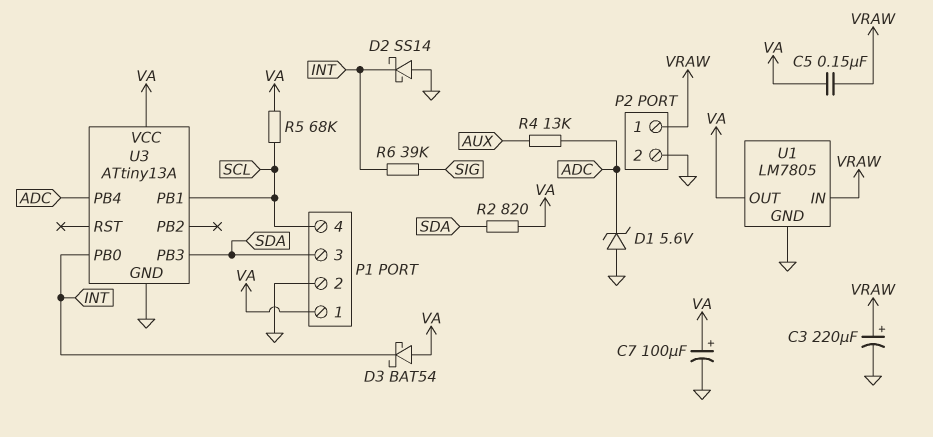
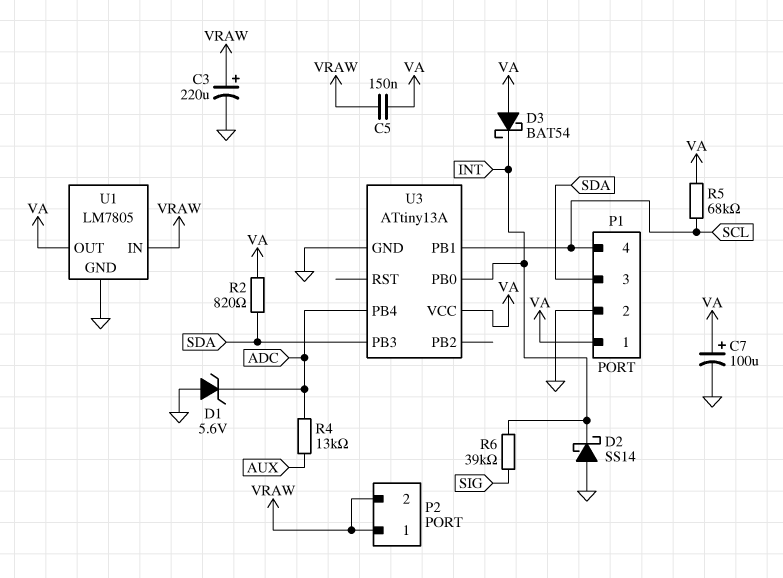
P2 pin 2: GND -> VRAW

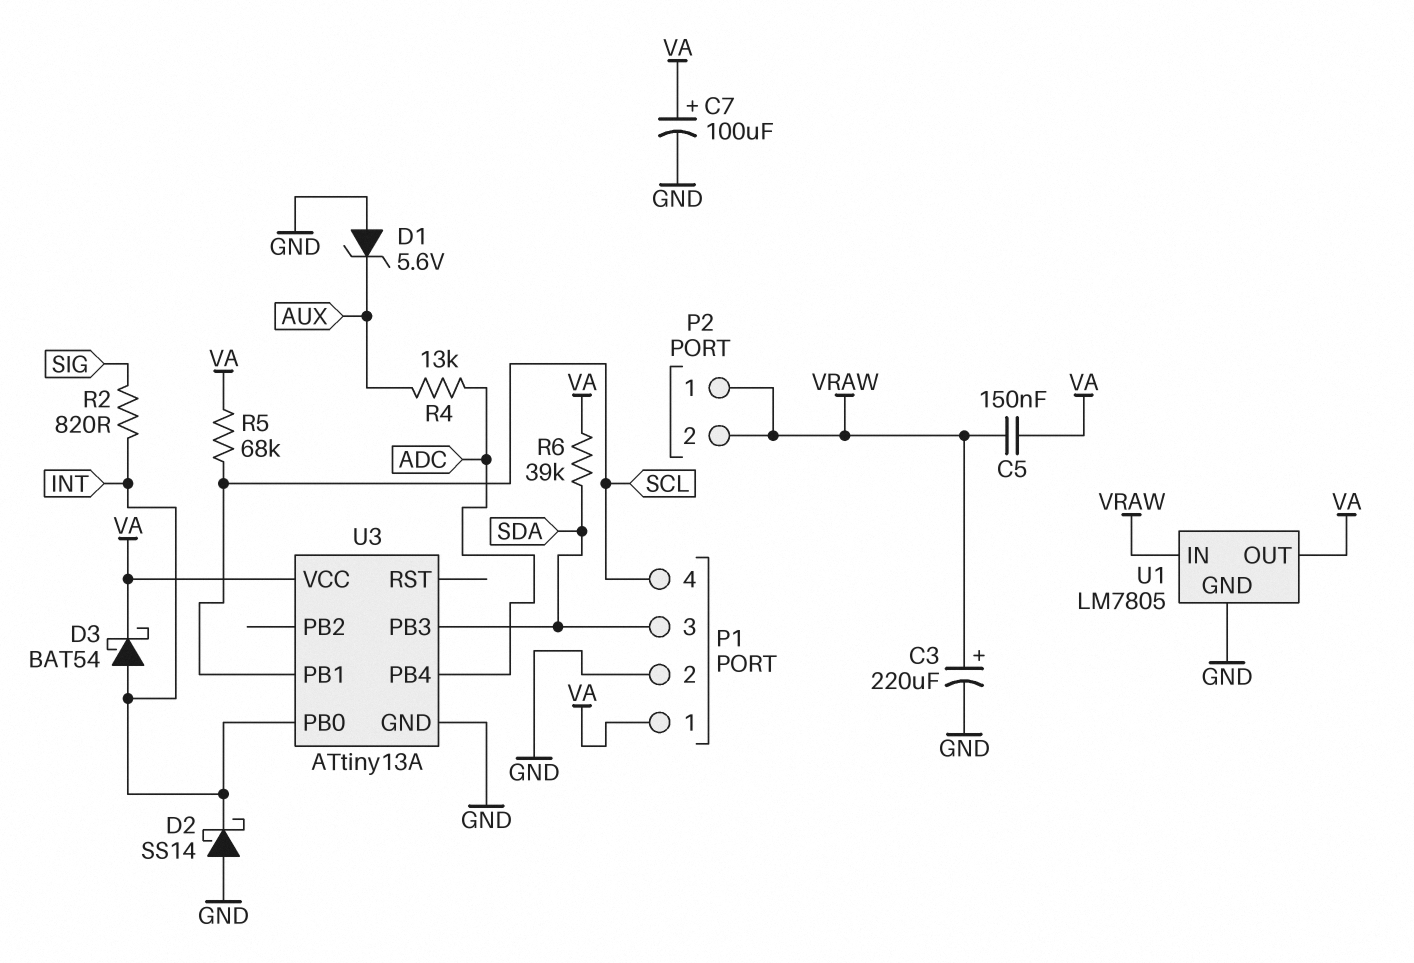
D1: zener 5.6V (A GND, K ADC) -> zener 5.6V (A GND, K AUX)
D3: schottky BAT54 (A VA, K INT) -> schottky BAT54 (A INT, K VA)
R2: 820 (SDA, VA) -> 820 (INT, SIG)
R6: 39k (INT, SIG) -> 39k (SDA, VA)

